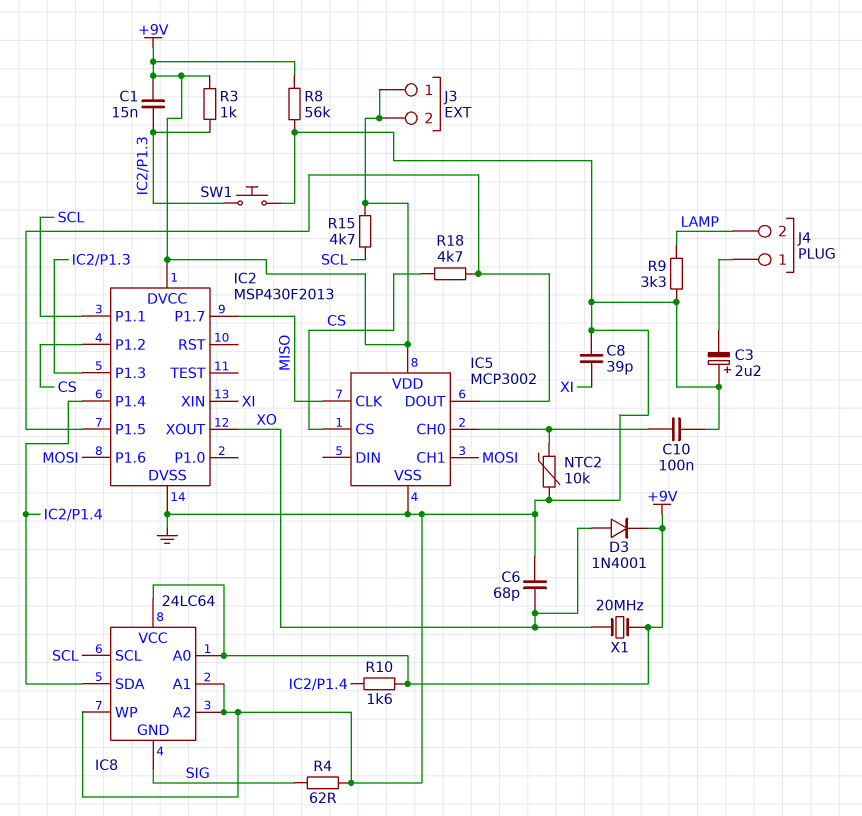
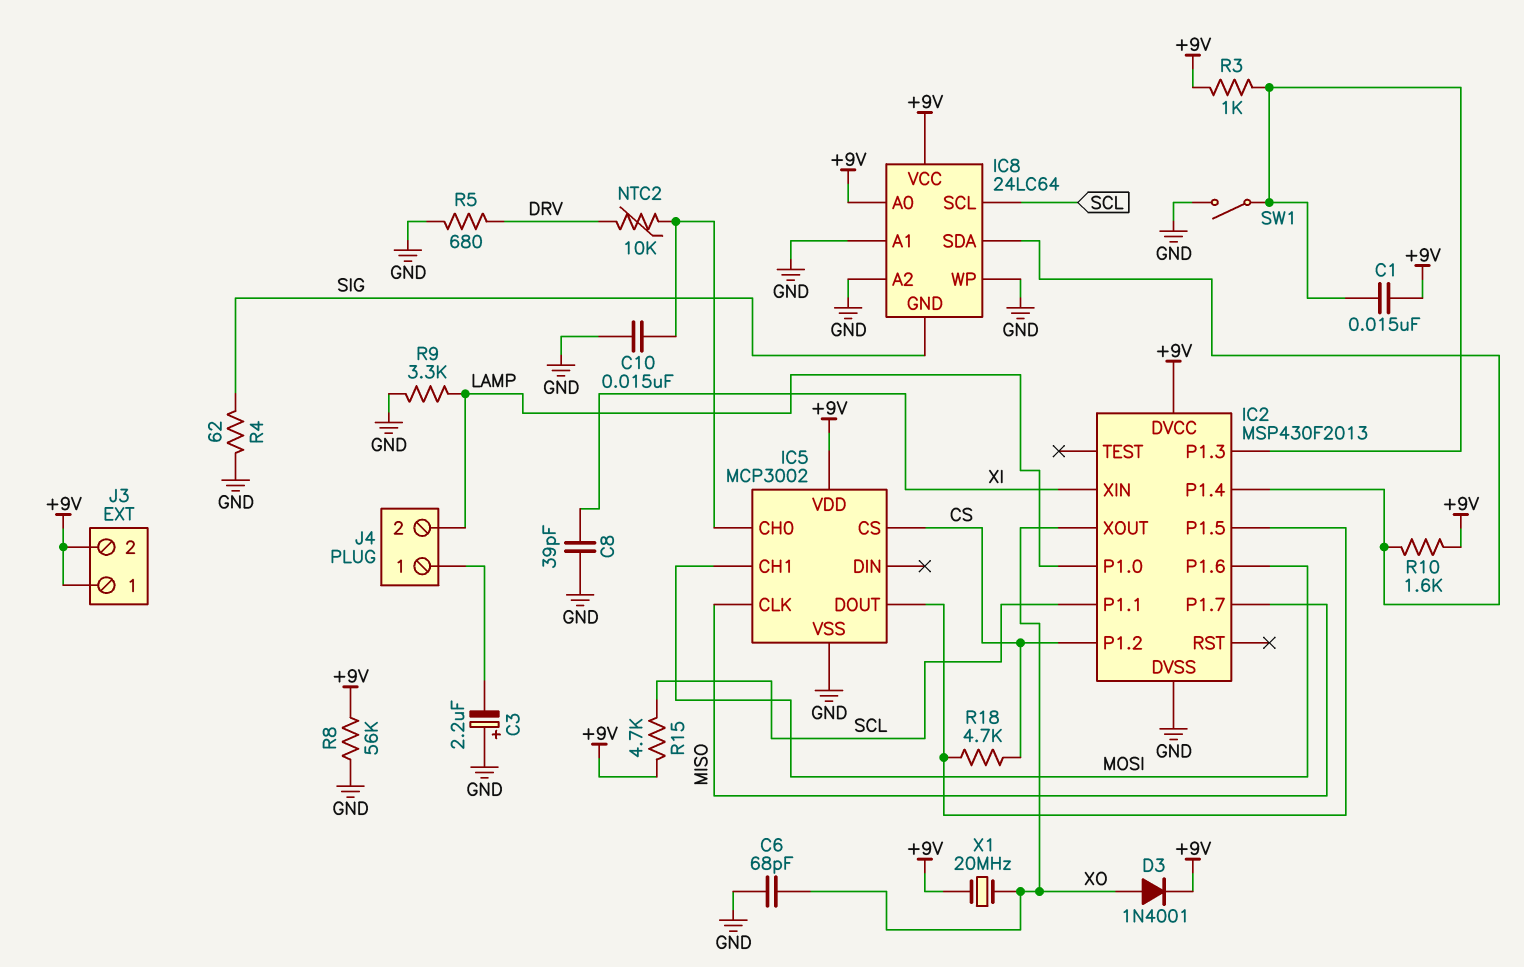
C10: 100nF (GND, IC5/CH0) -> 15nF (GND, IC5/CH0)
IC2 pin P1.0: none -> LAMP
NTC2: 10k (GND, IC5/CH0) -> 10k (DRV, IC5/CH0)
R5: none -> 680 (DRV, GND)
SW1: button (GND, IC2/P1.3) -> switch (GND, IC2/P1.3)

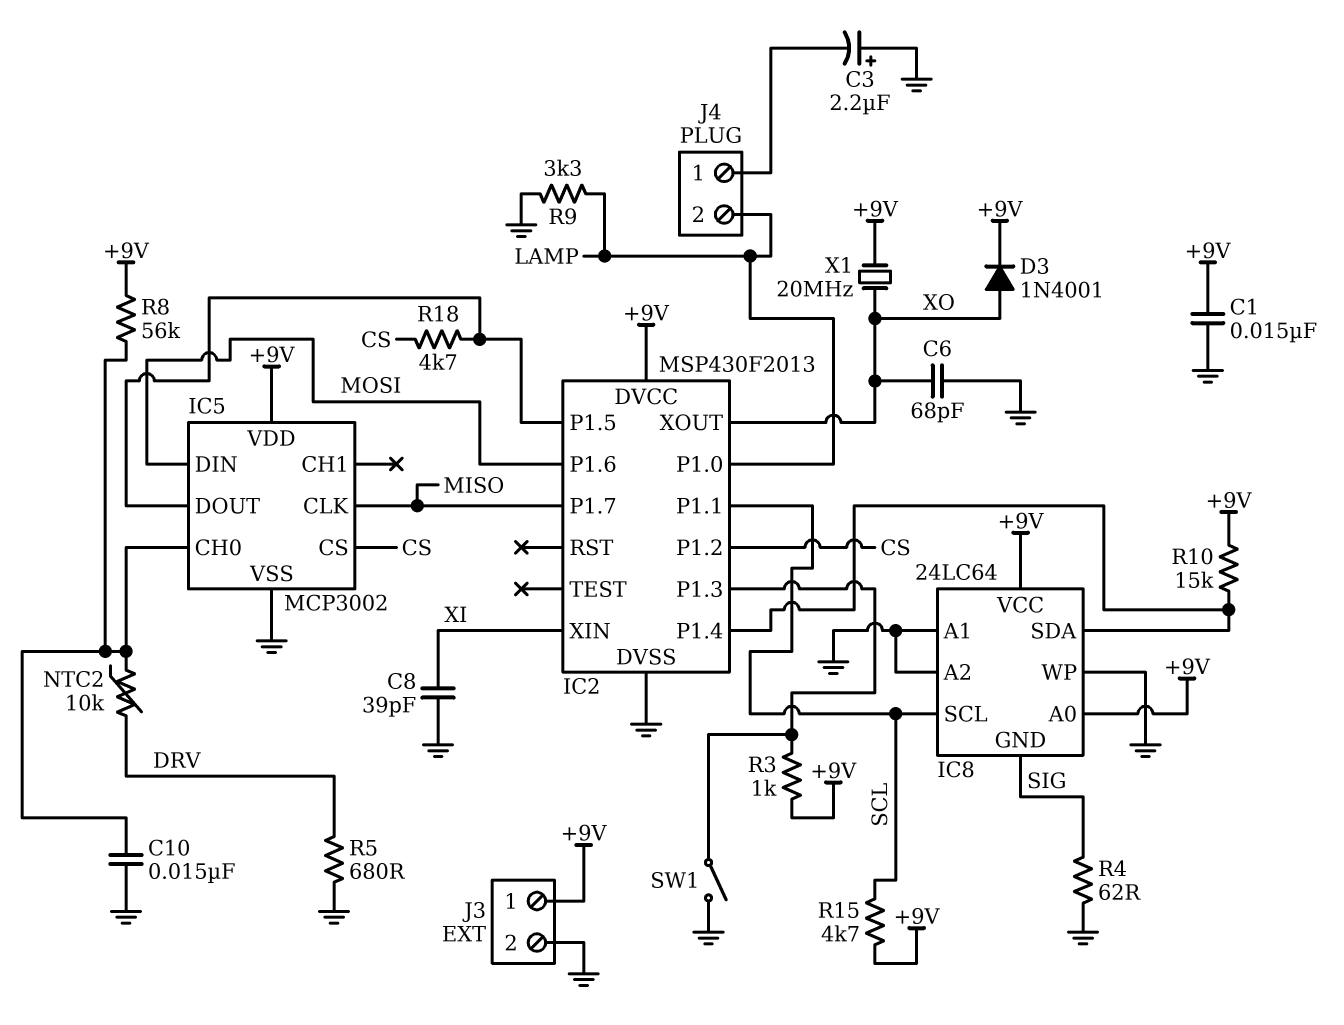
C1: 15nF (+9V, IC2/P1.3) -> 15nF (+9V, GND)
IC5 pin CH1: MOSI -> none
IC5 pin DIN: none -> MOSI
J3 pin 2: +9V -> GND
R8: 56k (+9V, GND) -> 56k (+9V, IC5/CH0)
R10: 1.6k (+9V, IC2/P1.4) -> 15k (+9V, IC2/P1.4)

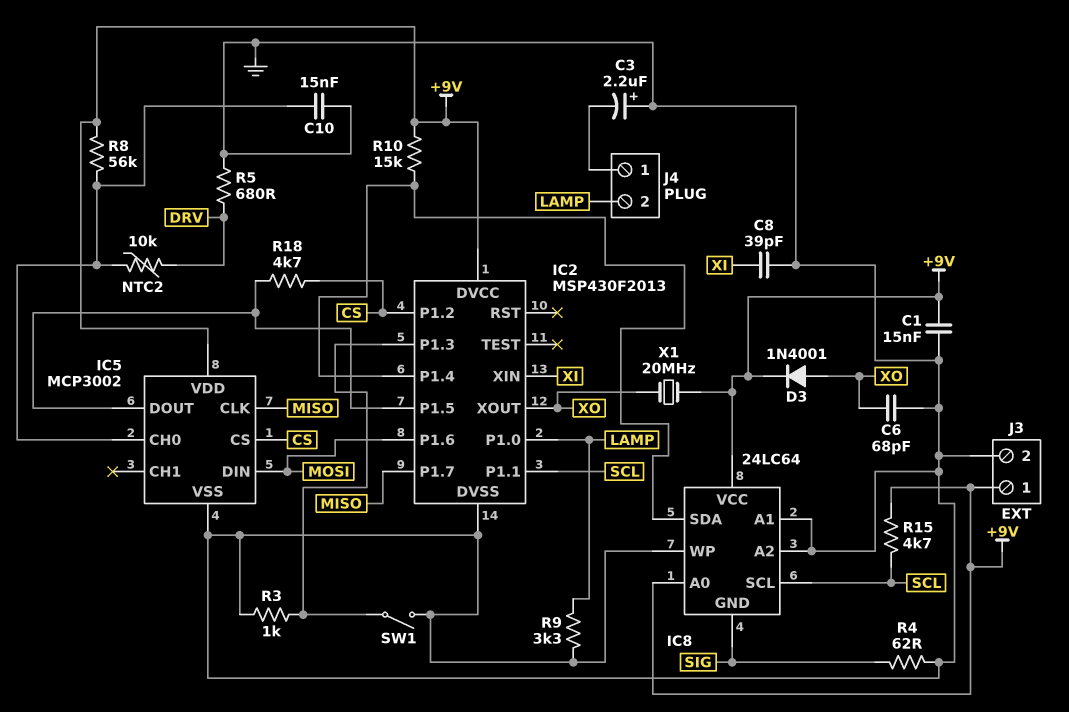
R3: 1k (+9V, IC2/P1.3) -> 1k (GND, IC2/P1.3)

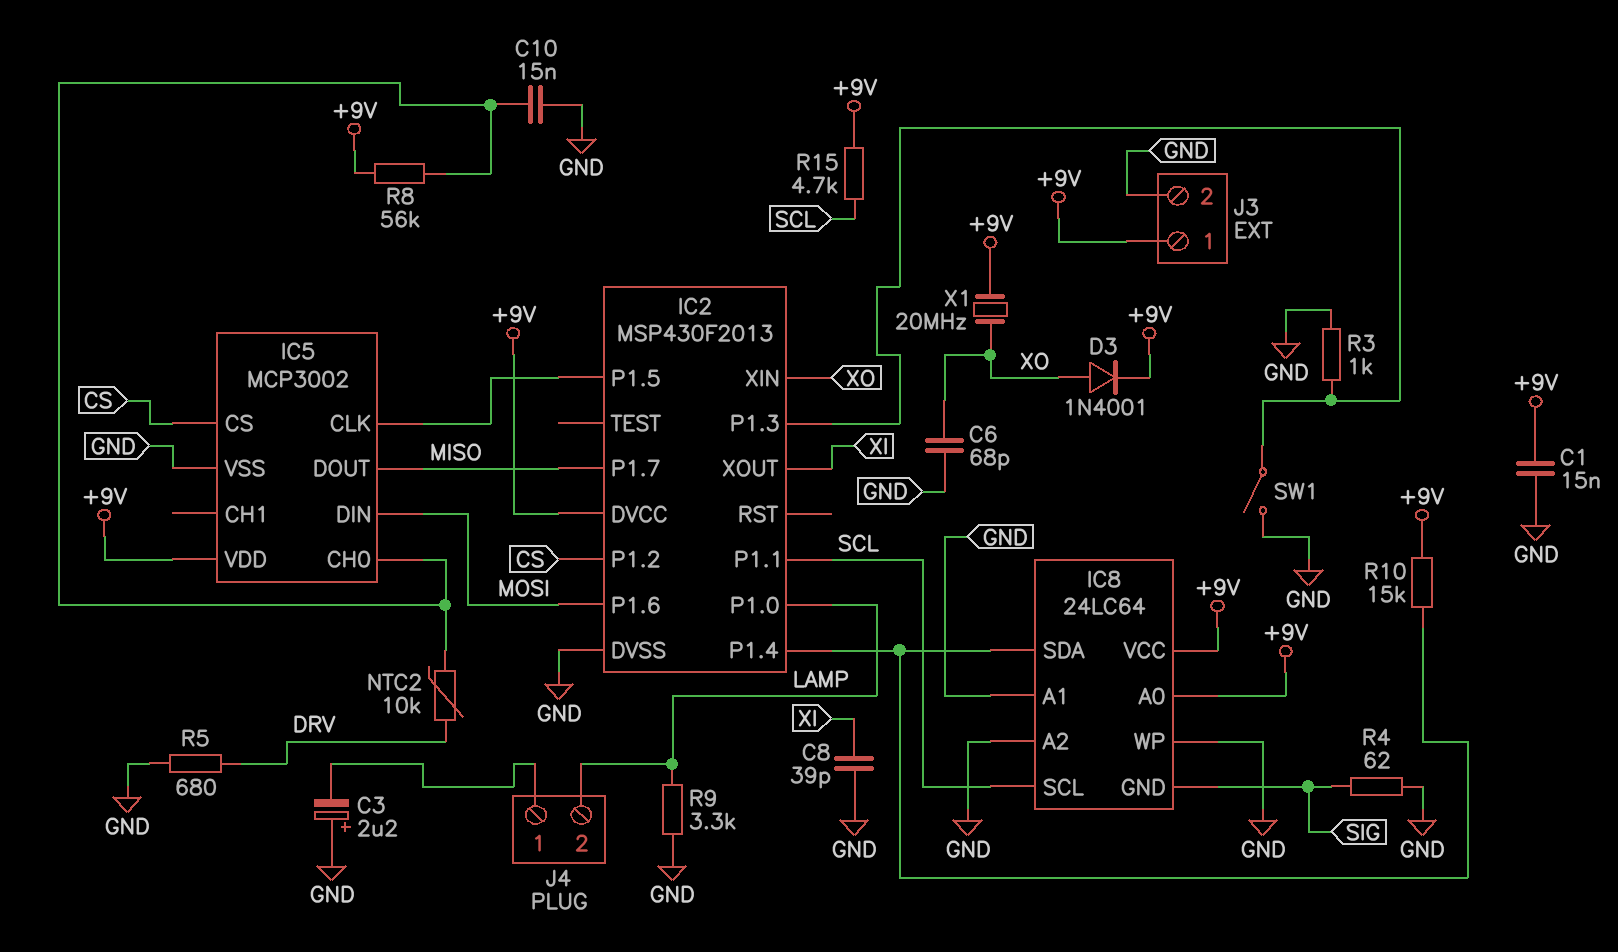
IC2 pin XIN: XI -> XO
IC2 pin XOUT: XO -> XI
IC5 pin CLK: MISO -> IC2/P1.5
IC5 pin DOUT: IC2/P1.5 -> MISO
R18: 4.7k (CS, IC2/P1.5) -> none

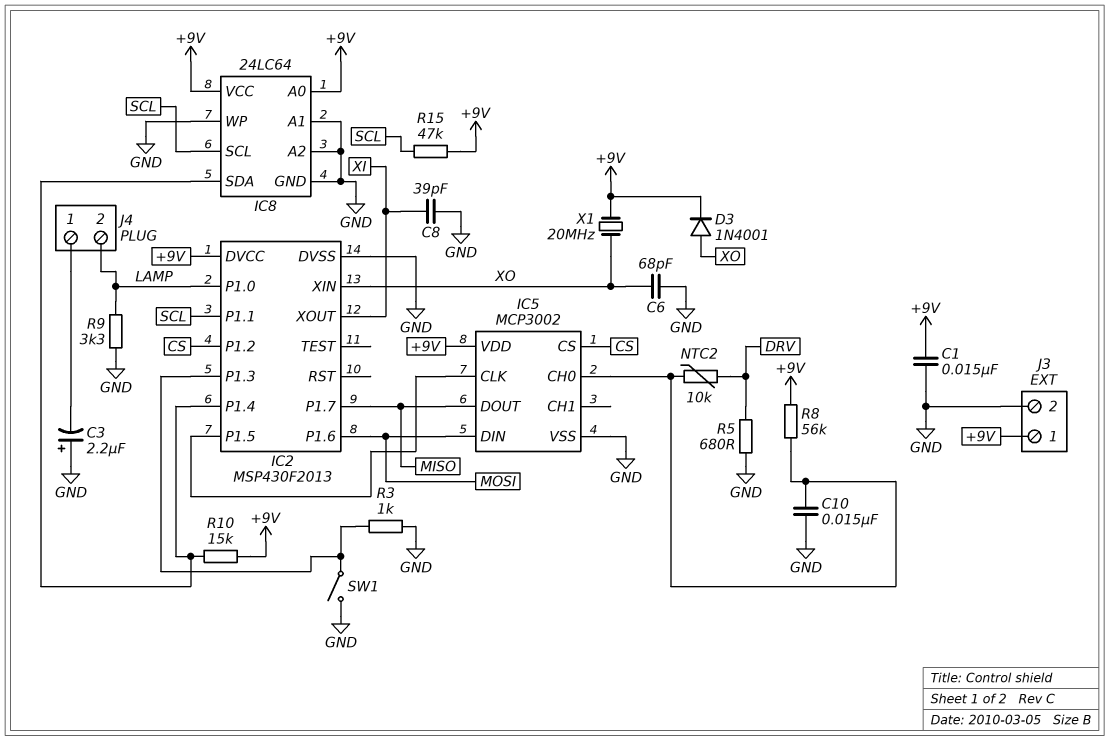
IC8 pin GND: SIG -> GND
R4: 62 (GND, SIG) -> none
R15: 4.7k (+9V, SCL) -> 47k (+9V, SCL)

